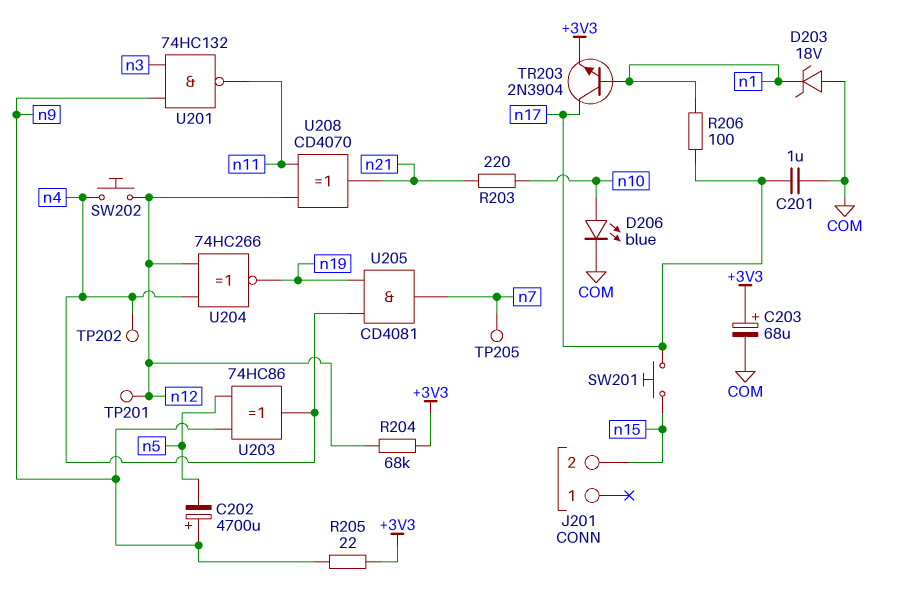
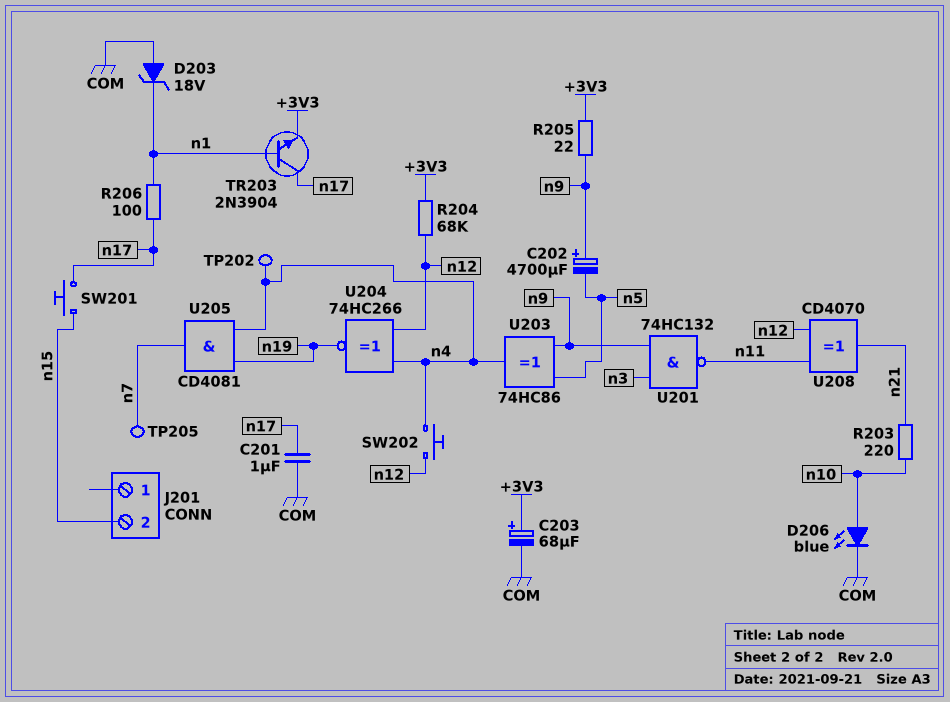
TP201: test point (n12) -> none

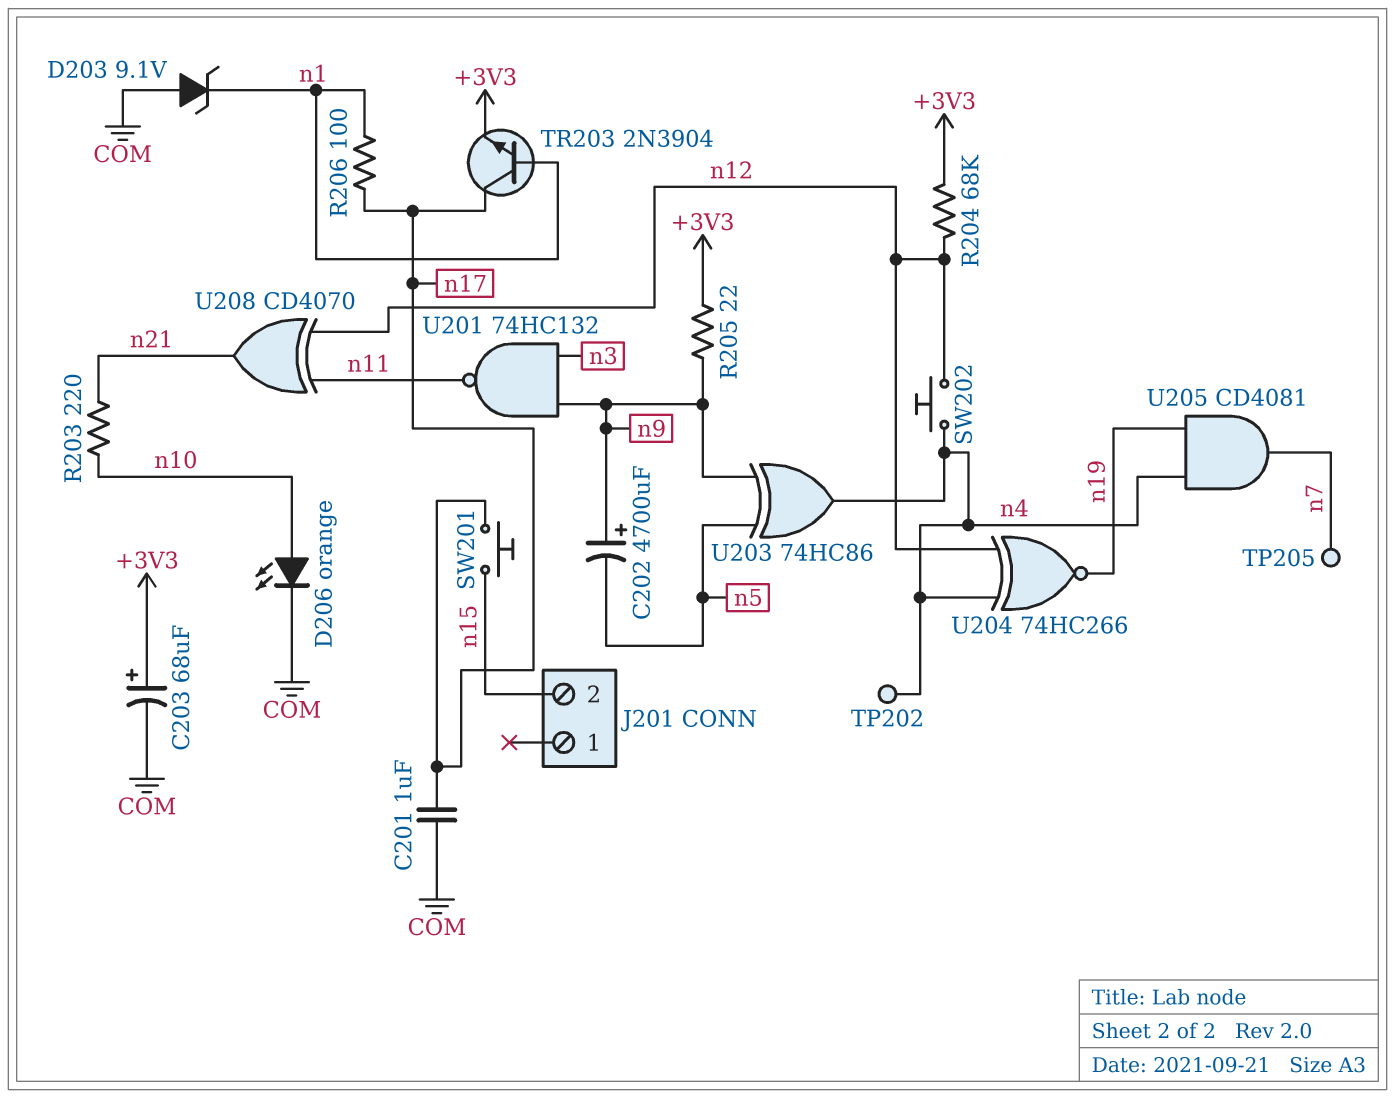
D203: zener 18V (A COM, K n1) -> zener 9.1V (A COM, K n1)
D206: LED blue (A n10, K COM) -> LED orange (A n10, K COM)

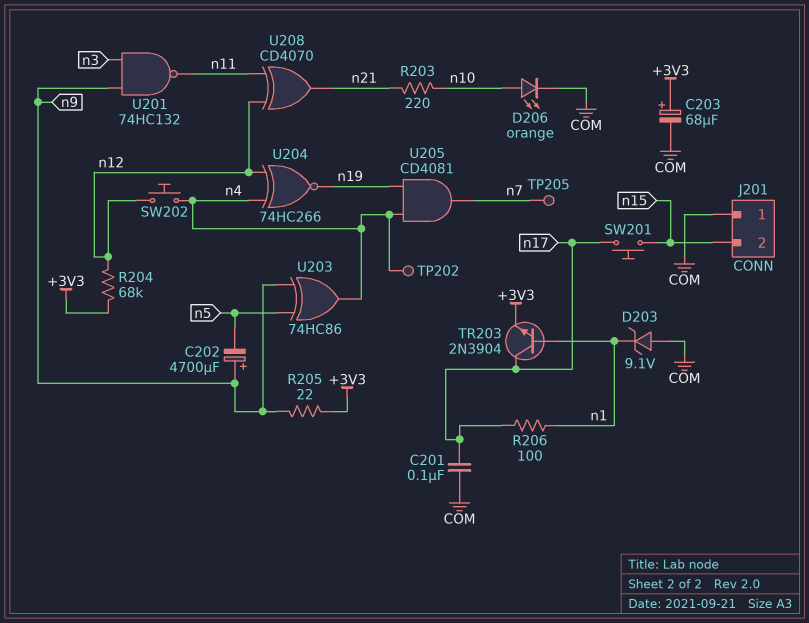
C201: 1uF (COM, n17) -> 100nF (COM, n17)
J201 pin 1: none -> COM

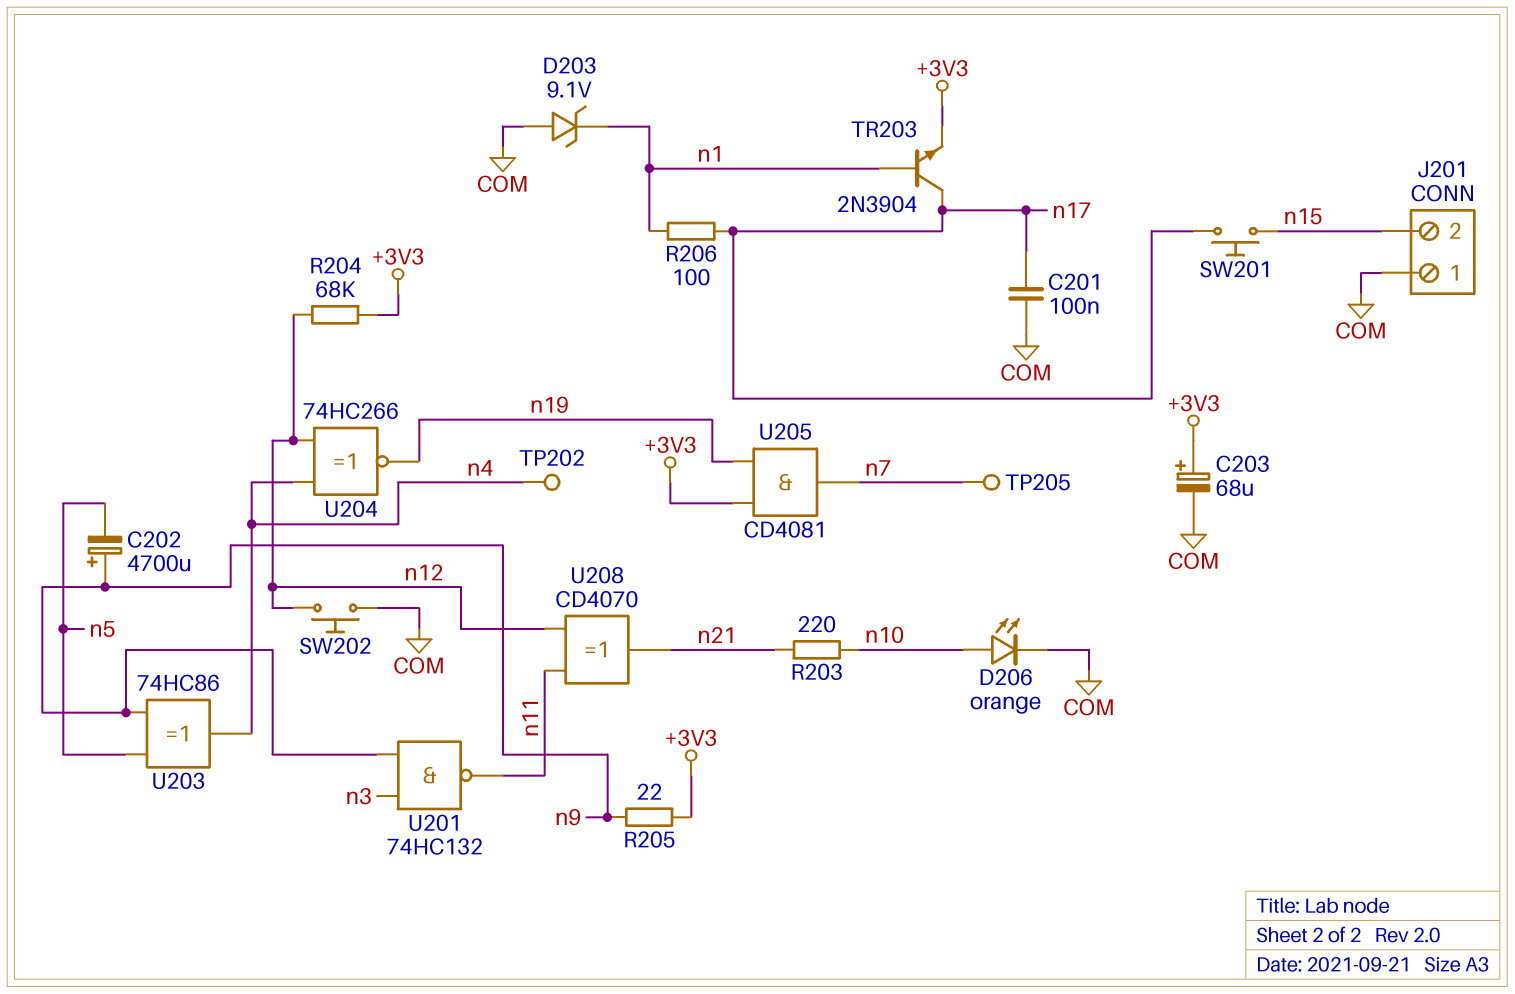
SW202: button (n4, n12) -> button (COM, n12)
U205: AND CD4081 (in n4, in n19, out n7) -> AND CD4081 (in +3V3, in n19, out n7)

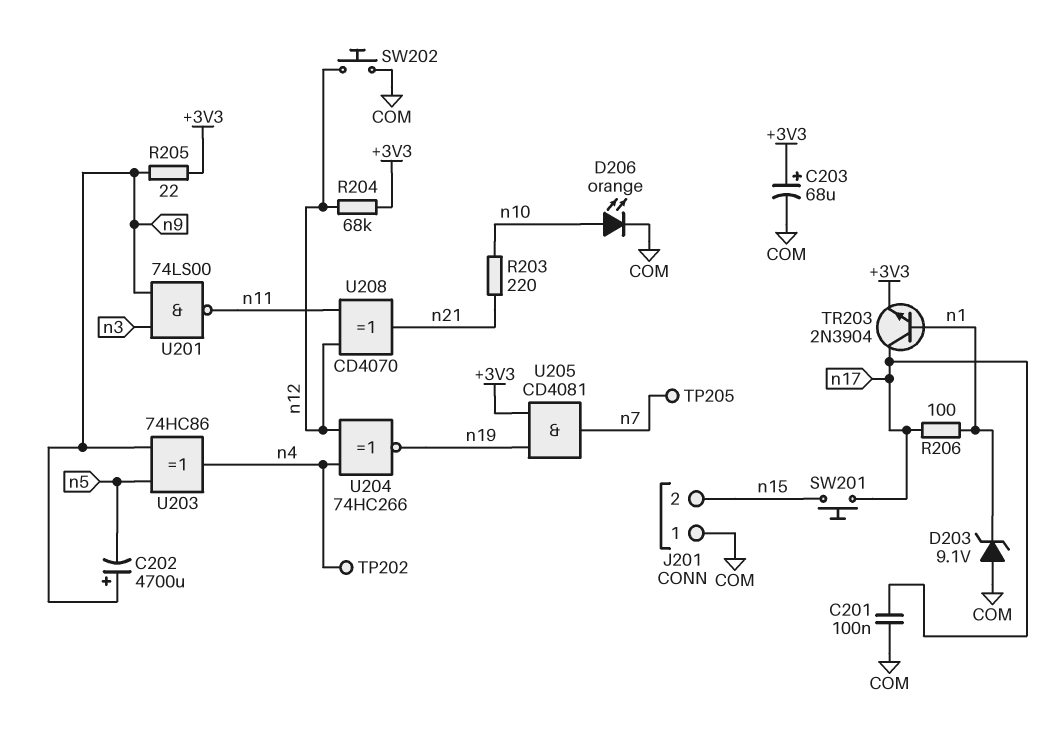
U201: NAND 74HC132 (in n3, in n9, out n11) -> NAND 74LS00 (in n3, in n9, out n11)

